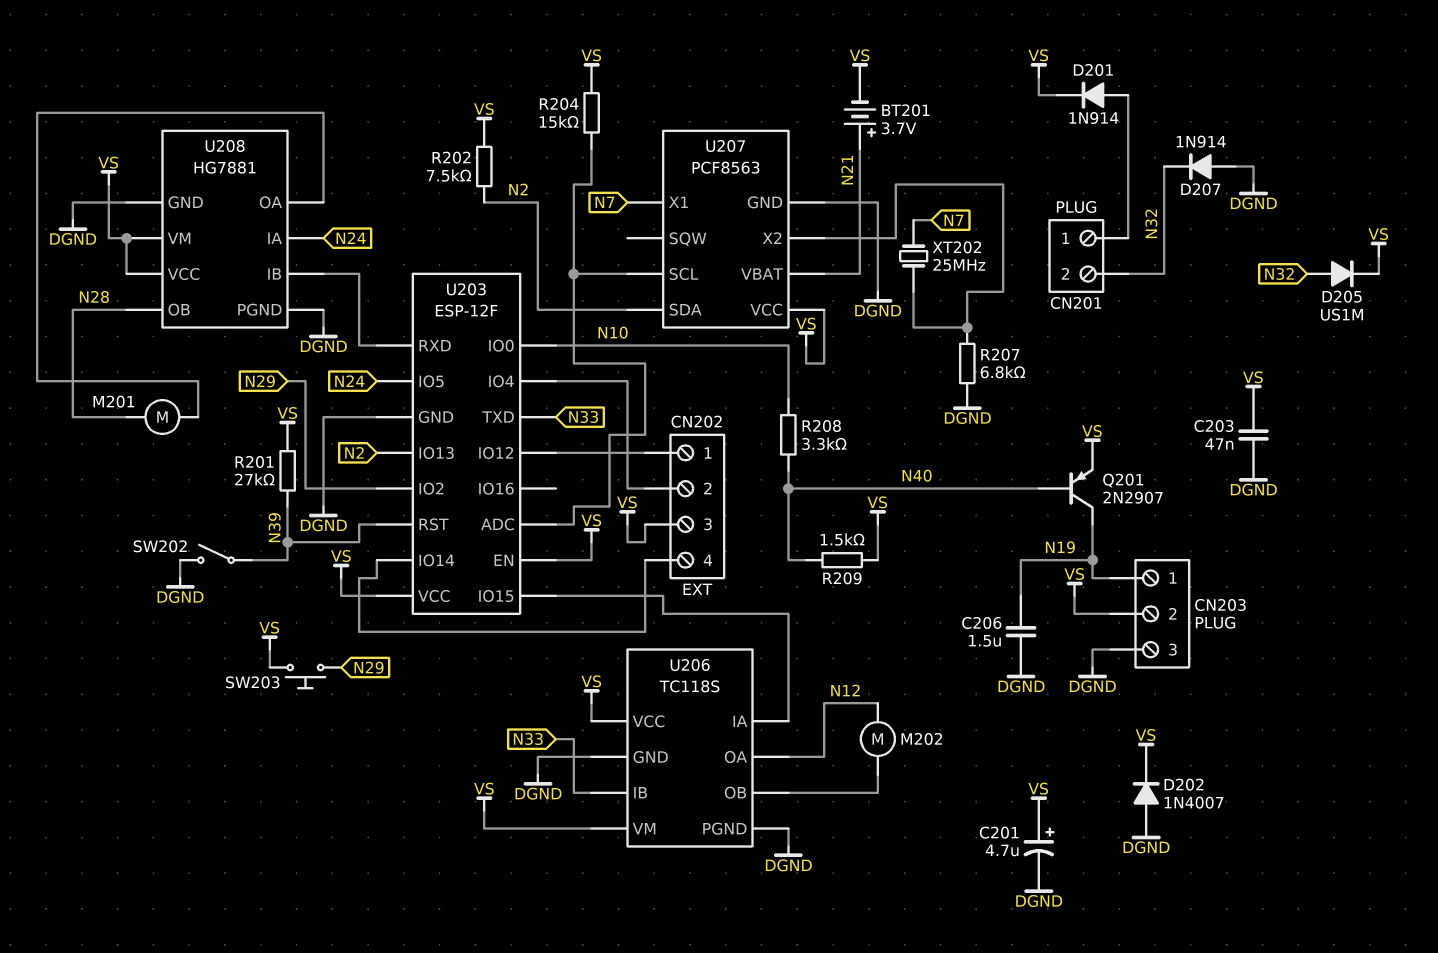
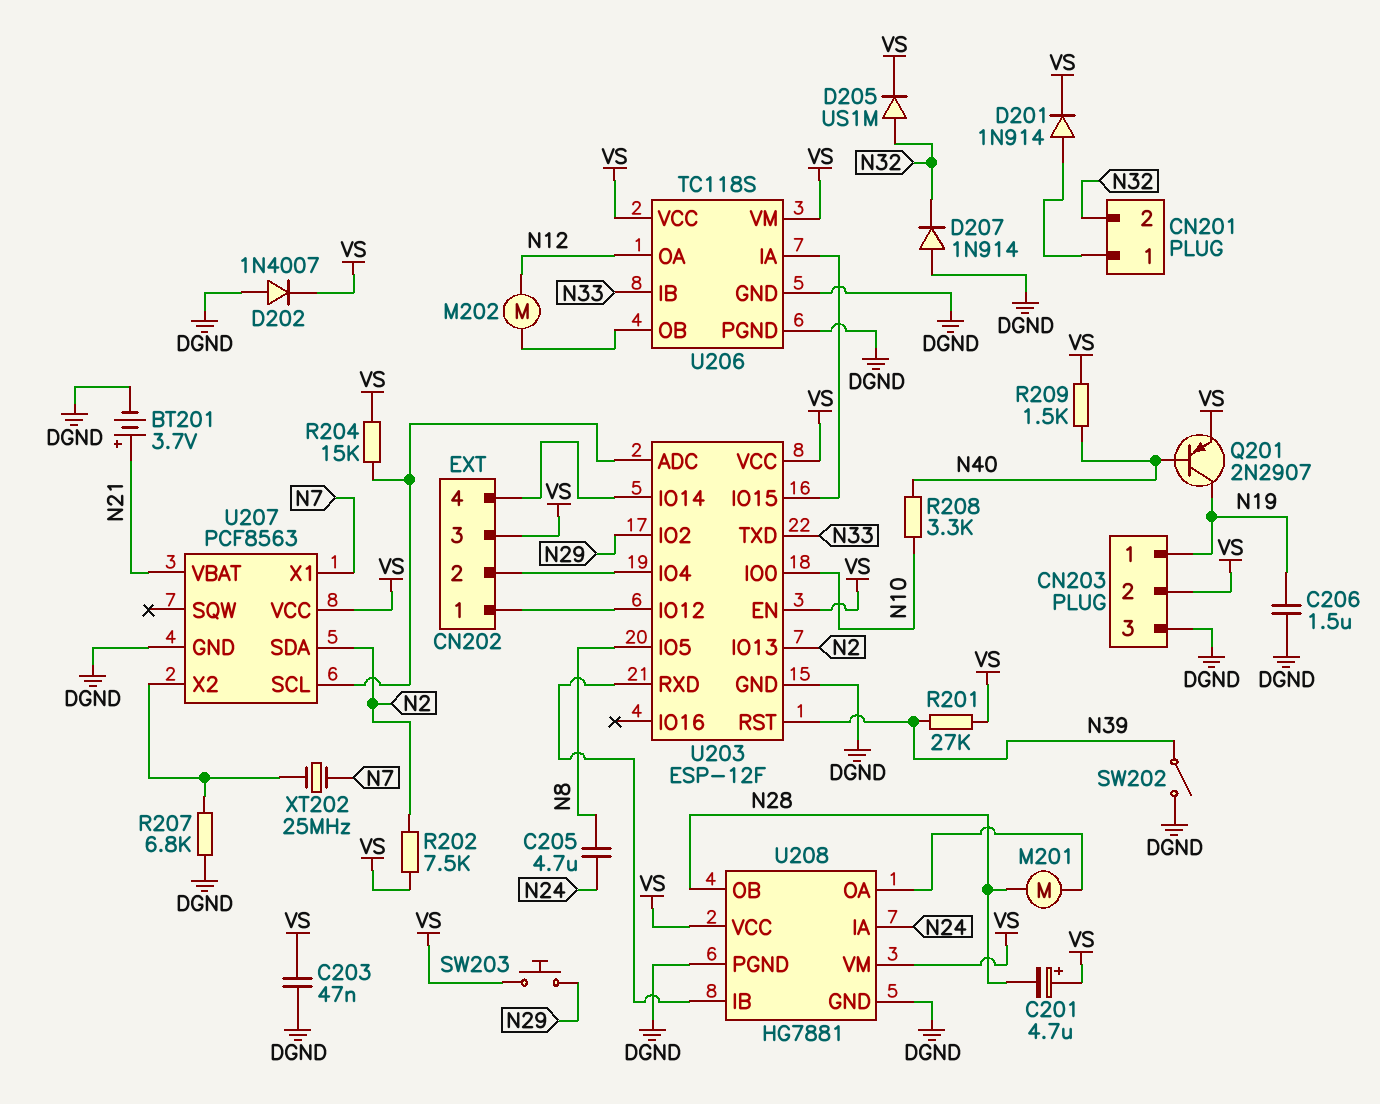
BT201: 3.7V (plus N21, minus VS) -> 3.7V (plus N21, minus DGND)
C201: 4.7uF (plus VS, minus DGND) -> 4.7uF (plus VS, minus N28)
C205: none -> 4.7uF (N8, N24)
U203 pin IO5: N24 -> N8

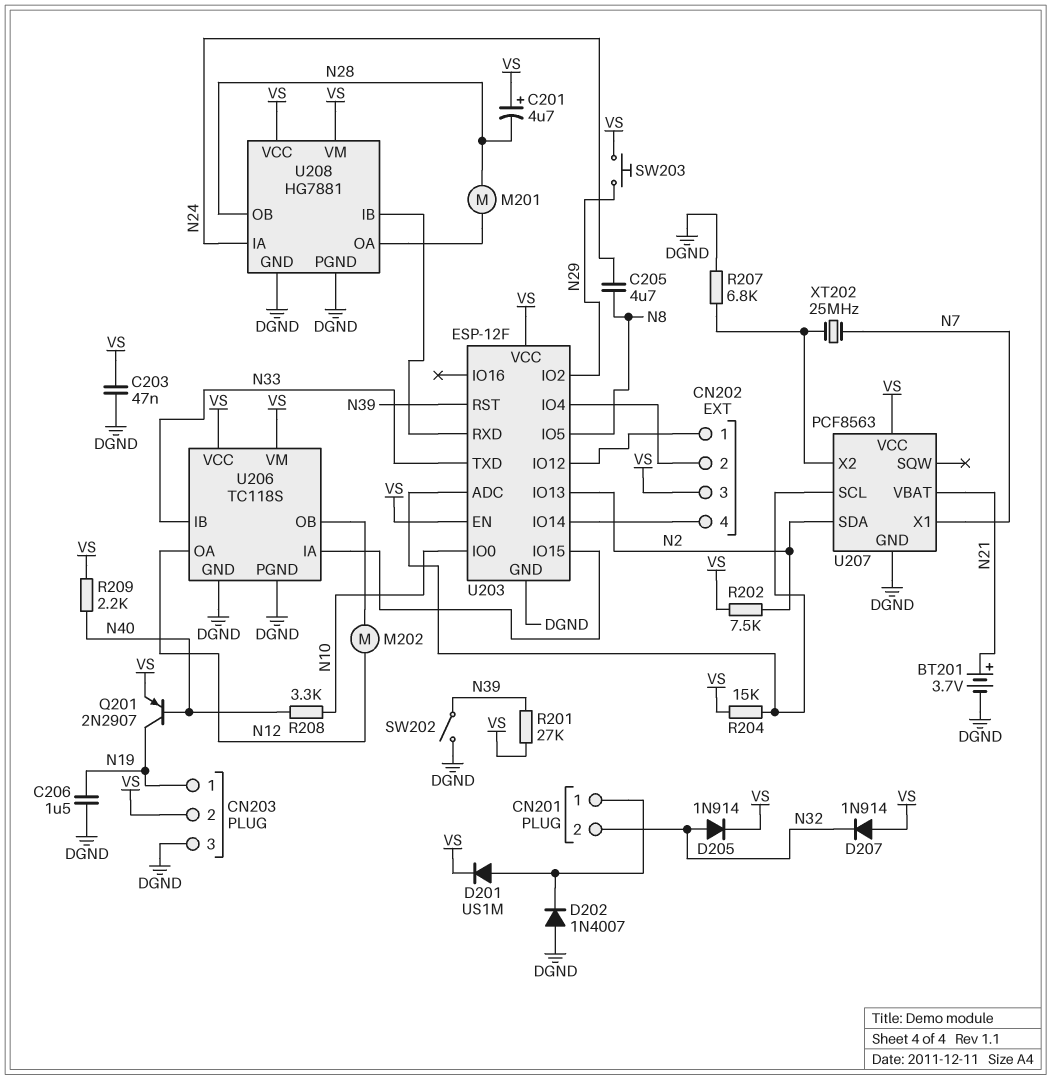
D201: diode 1N914 (A CN201/1, K VS) -> diode US1M (A CN201/1, K VS)
D202: diode 1N4007 (A DGND, K VS) -> diode 1N4007 (A DGND, K CN201/1)
D205: diode US1M (A N32, K VS) -> diode 1N914 (A N32, K VS)
D207: diode 1N914 (A DGND, K N32) -> diode 1N914 (A VS, K N32)
R209: 1.5k (N40, VS) -> 2.2k (N40, VS)

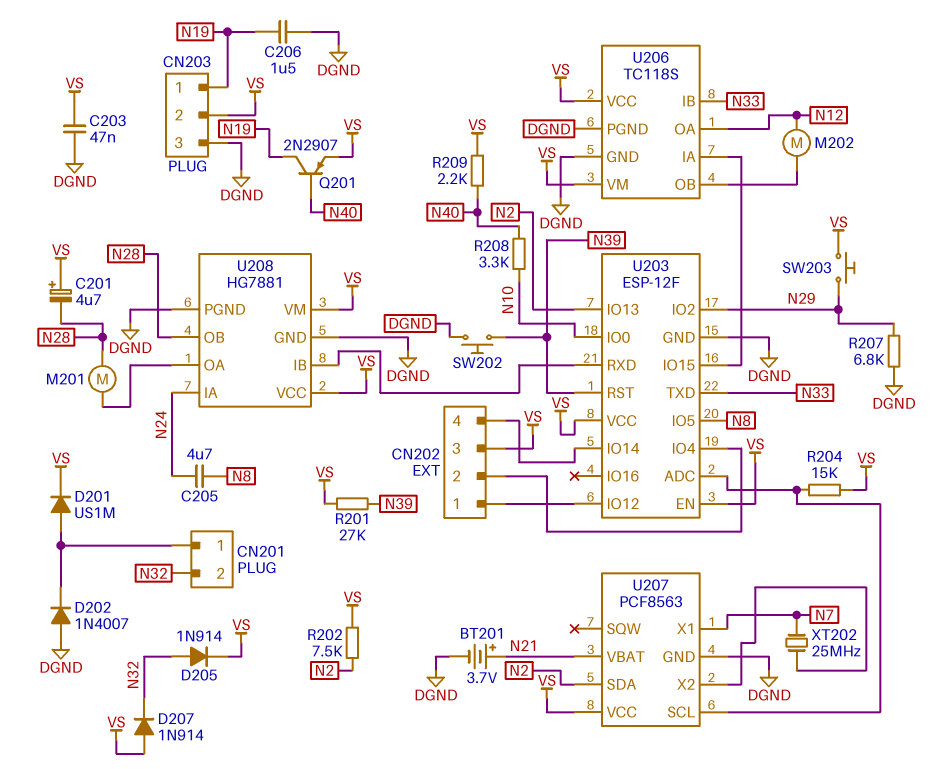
R207: 6.8k (DGND, U207/X2) -> 6.8k (DGND, N29)
SW202: switch (DGND, N39) -> button (DGND, N39)

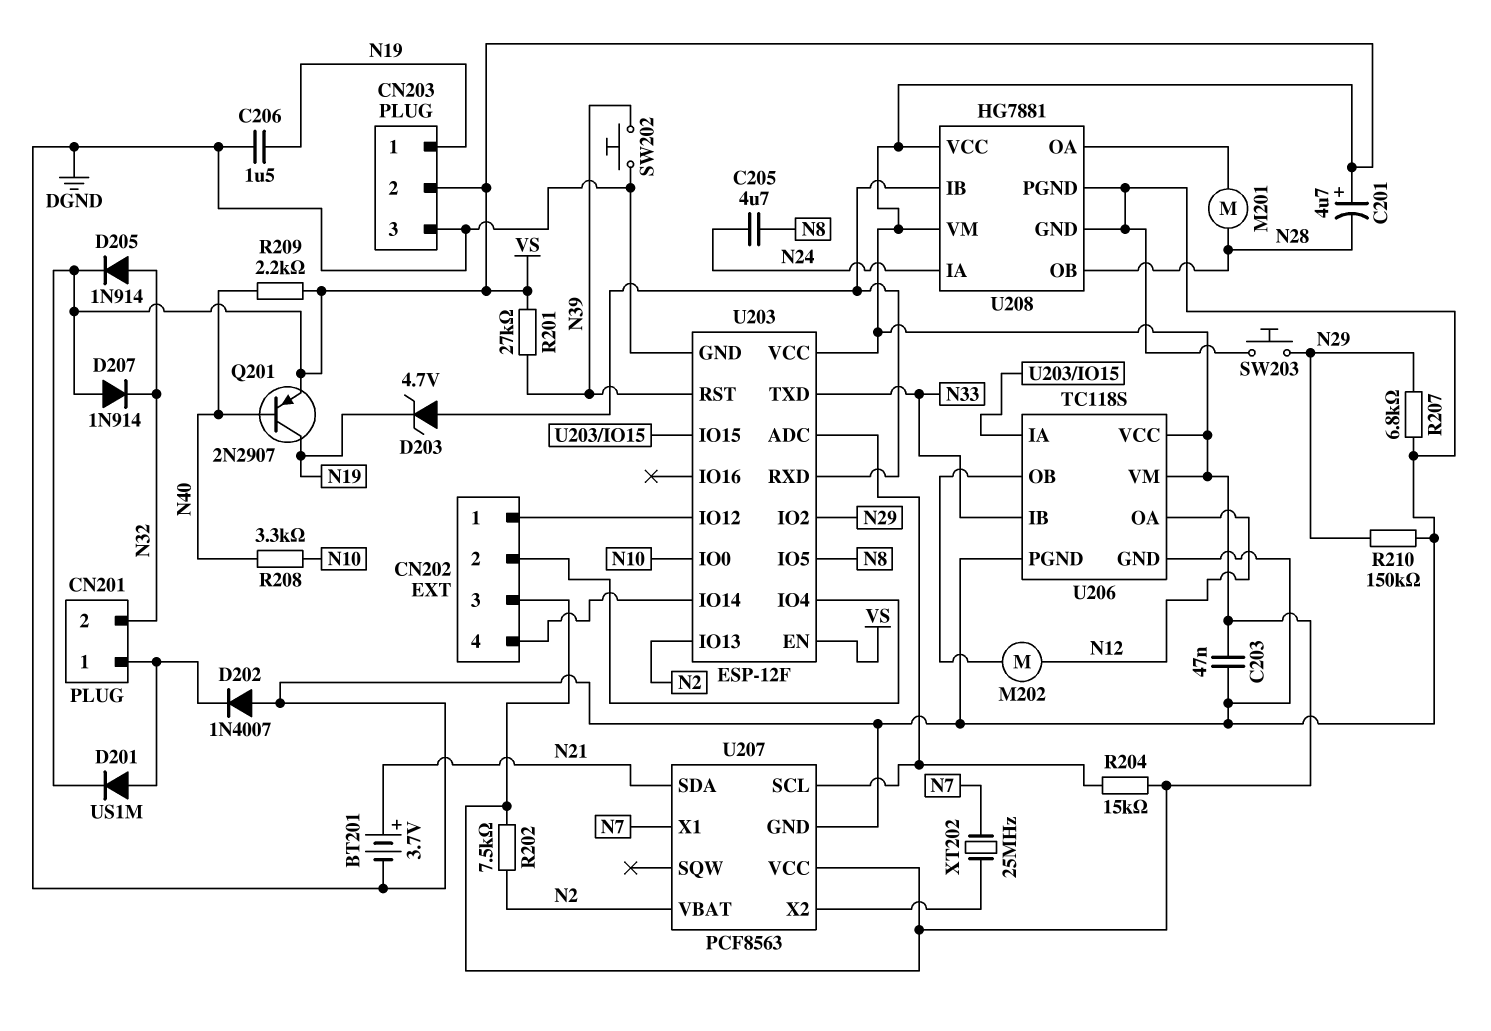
D203: none -> zener 4.7V (A U203/RXD, K N19)
R210: none -> 150k (DGND, N29)
SW203: button (N29, VS) -> button (DGND, N29)
U207 pin SDA: N2 -> N21
U207 pin VBAT: N21 -> N2

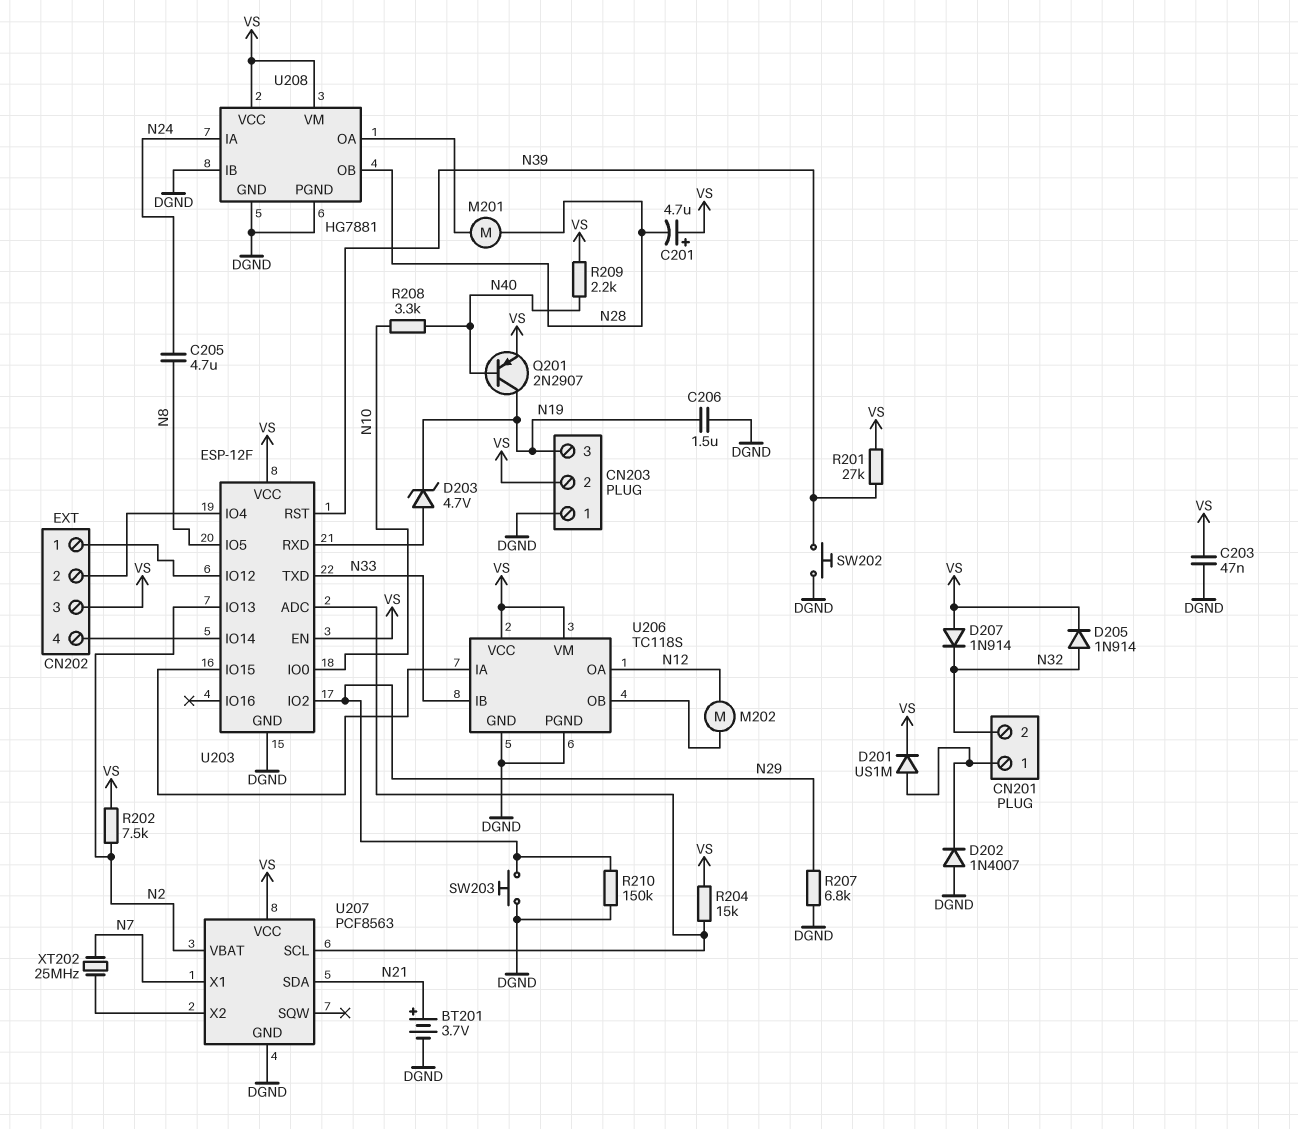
CN203 pin 1: N19 -> DGND
CN203 pin 3: DGND -> N19
U208 pin IB: U203/RXD -> DGND

